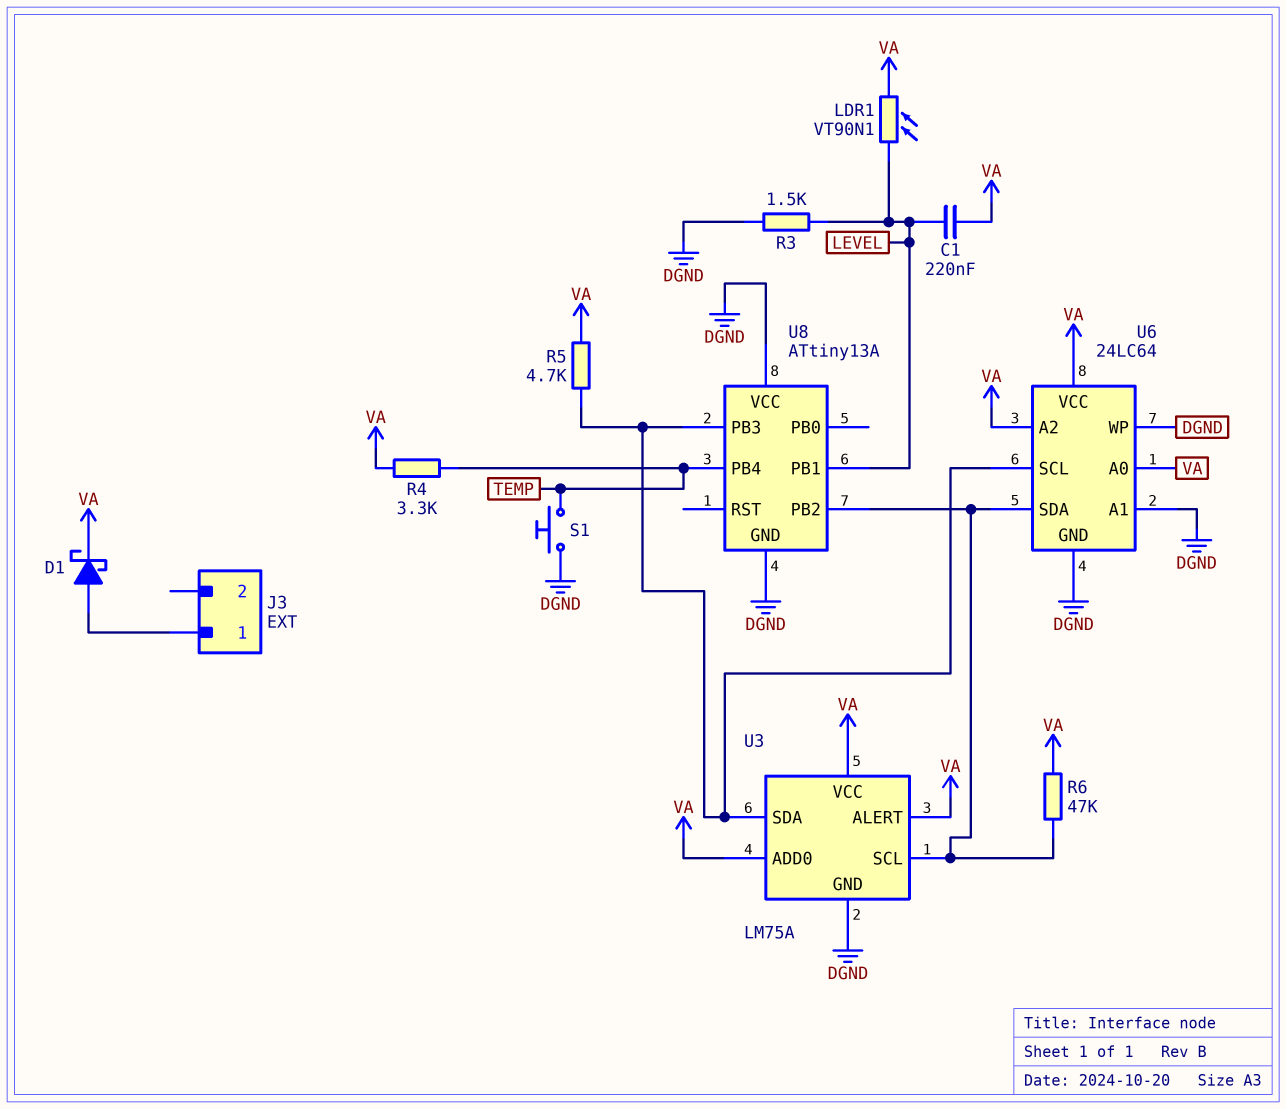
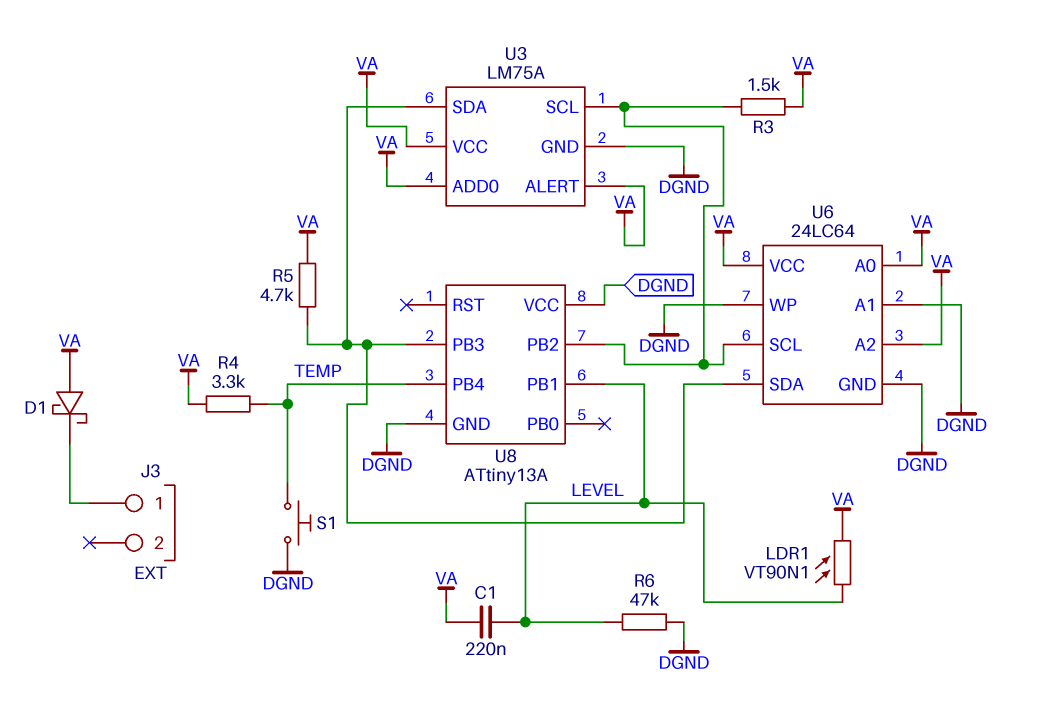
D1: schottky (A J3/1, K VA) -> schottky (A VA, K J3/1)
R3: 1.5k (DGND, LEVEL) -> 1.5k (U3/SCL, VA)
R6: 47k (U3/SCL, VA) -> 47k (DGND, LEVEL)
U6 pin SCL: U3/SDA -> U3/SCL
U6 pin SDA: U3/SCL -> U3/SDA

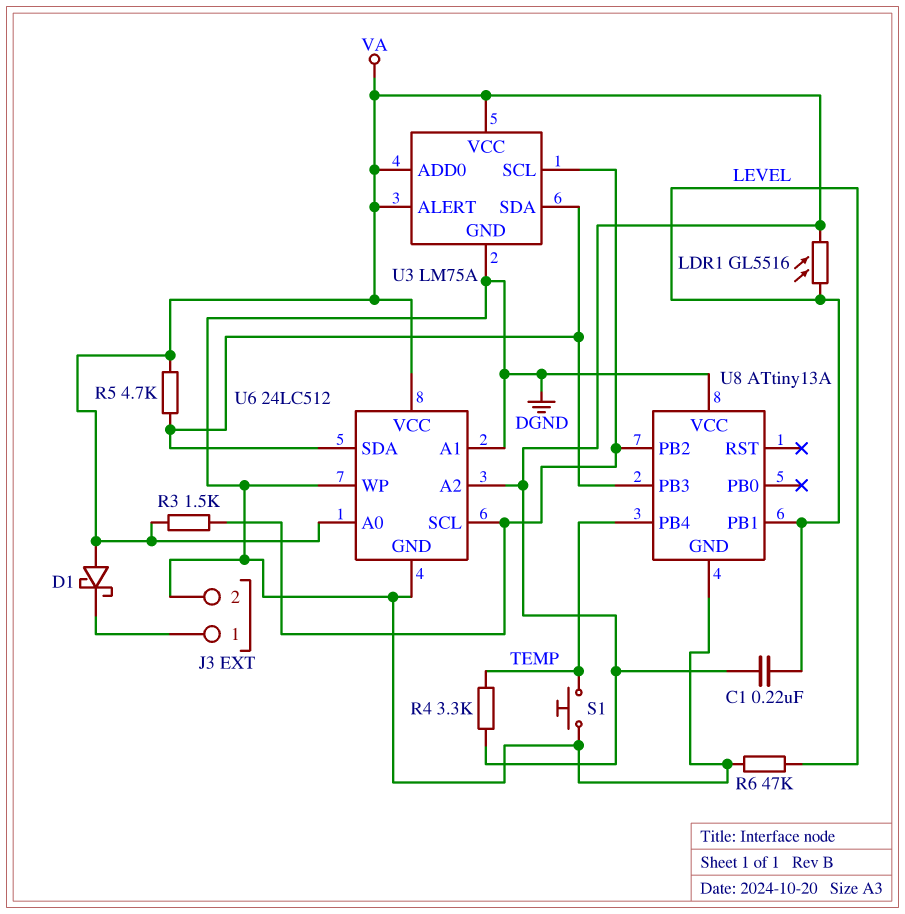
J3 pin 2: none -> DGND
LDR1: VT90N1 (LEVEL, VA) -> GL5516 (LEVEL, VA)
U6: 24LC64 -> 24LC512

